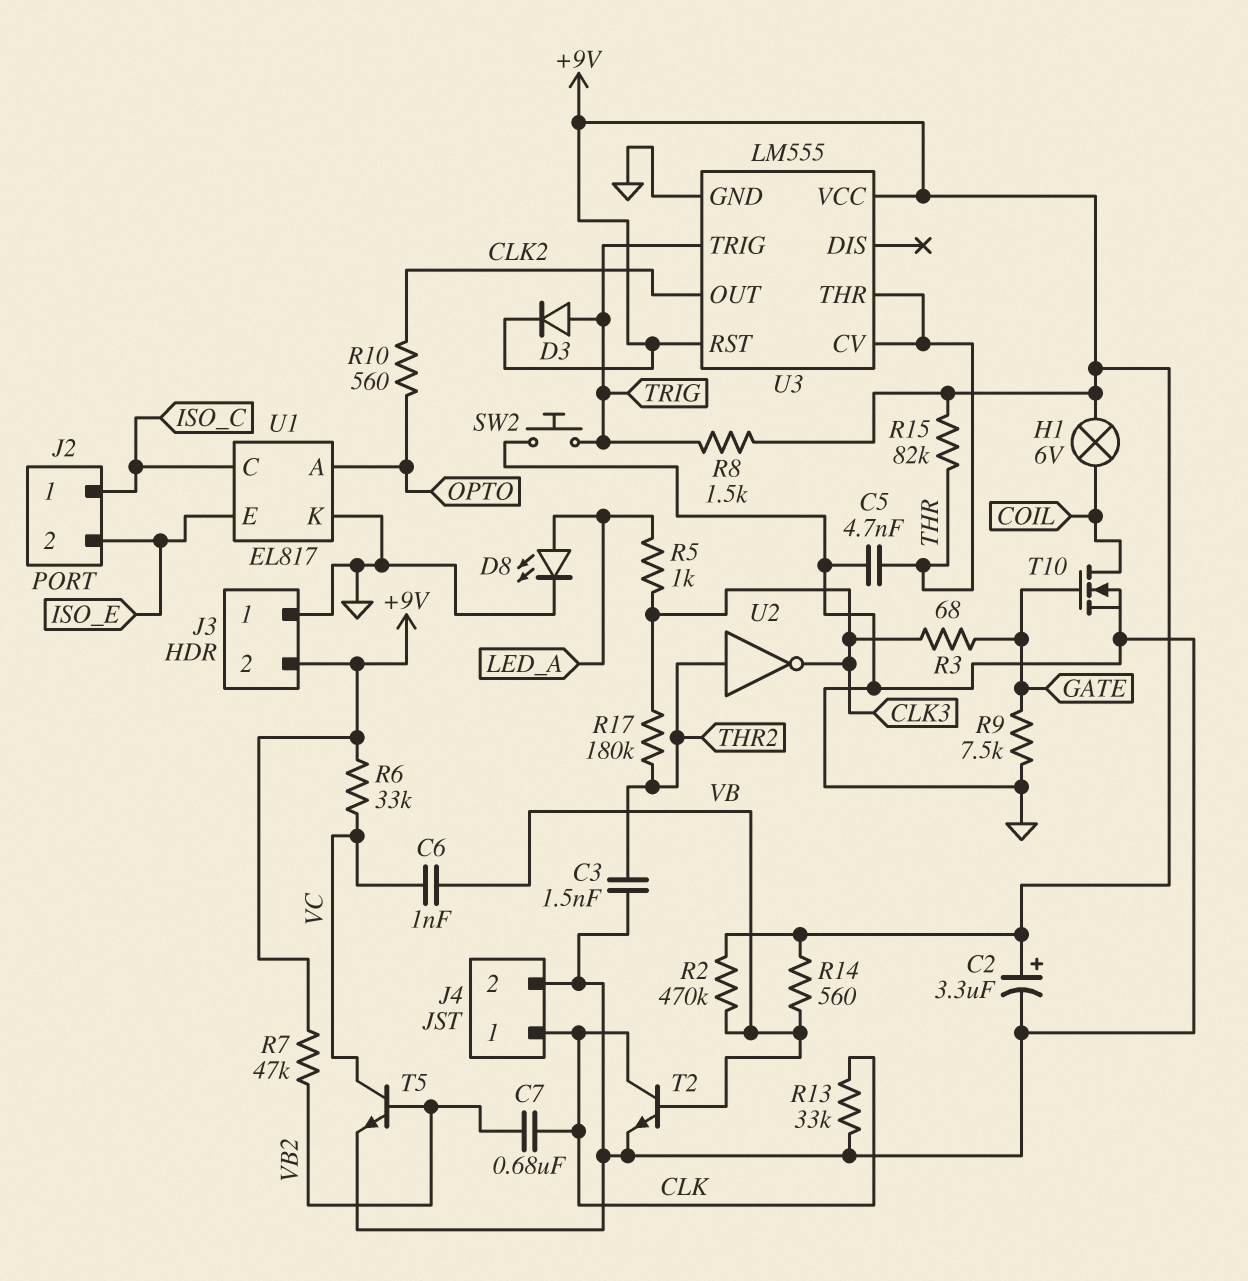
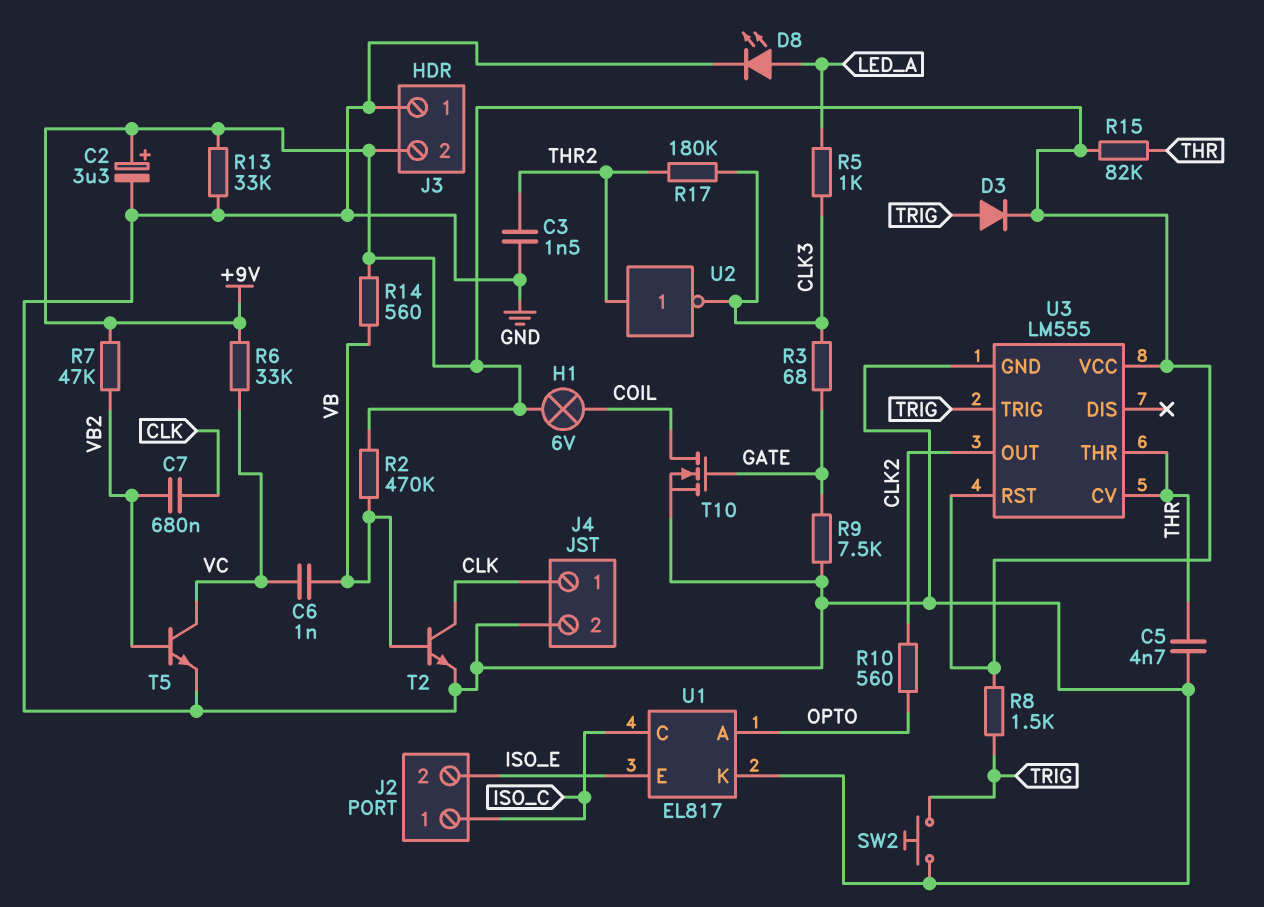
R13: 33k (CLK, GND) -> 33k (+9V, GND)

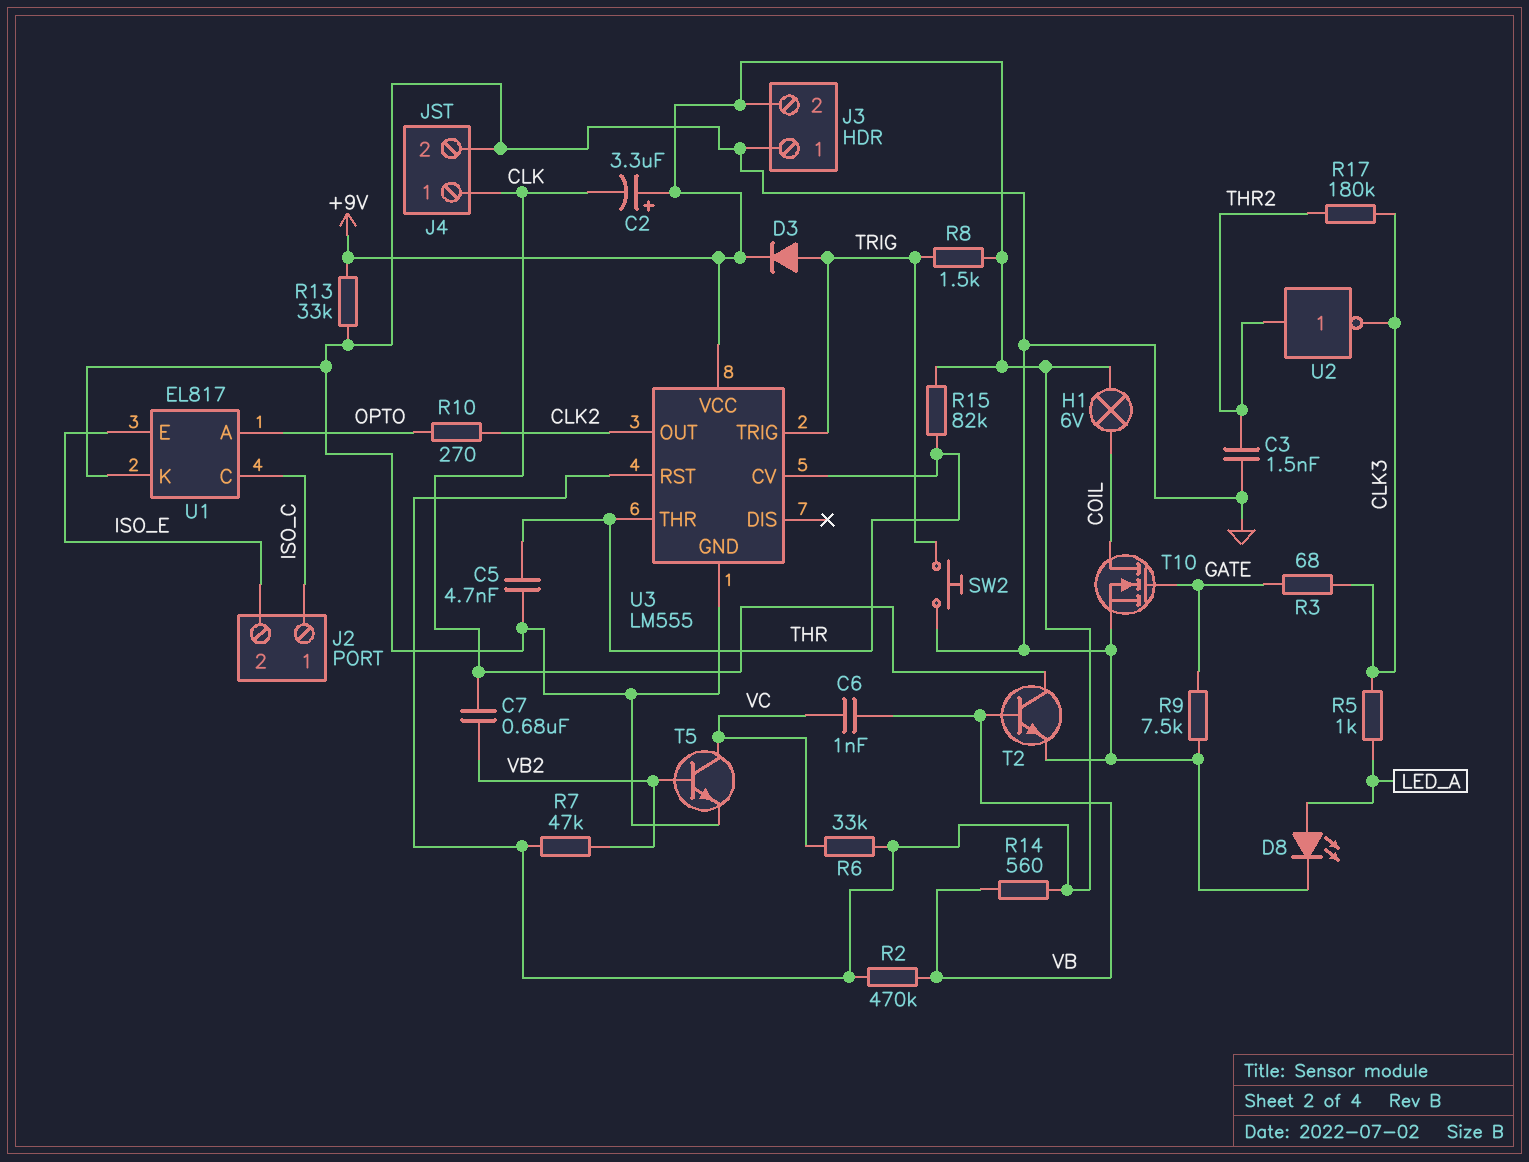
C2: 3.3uF (plus +9V, minus GND) -> 3.3uF (plus +9V, minus CLK)
R10: 560 (CLK2, OPTO) -> 270 (CLK2, OPTO)

